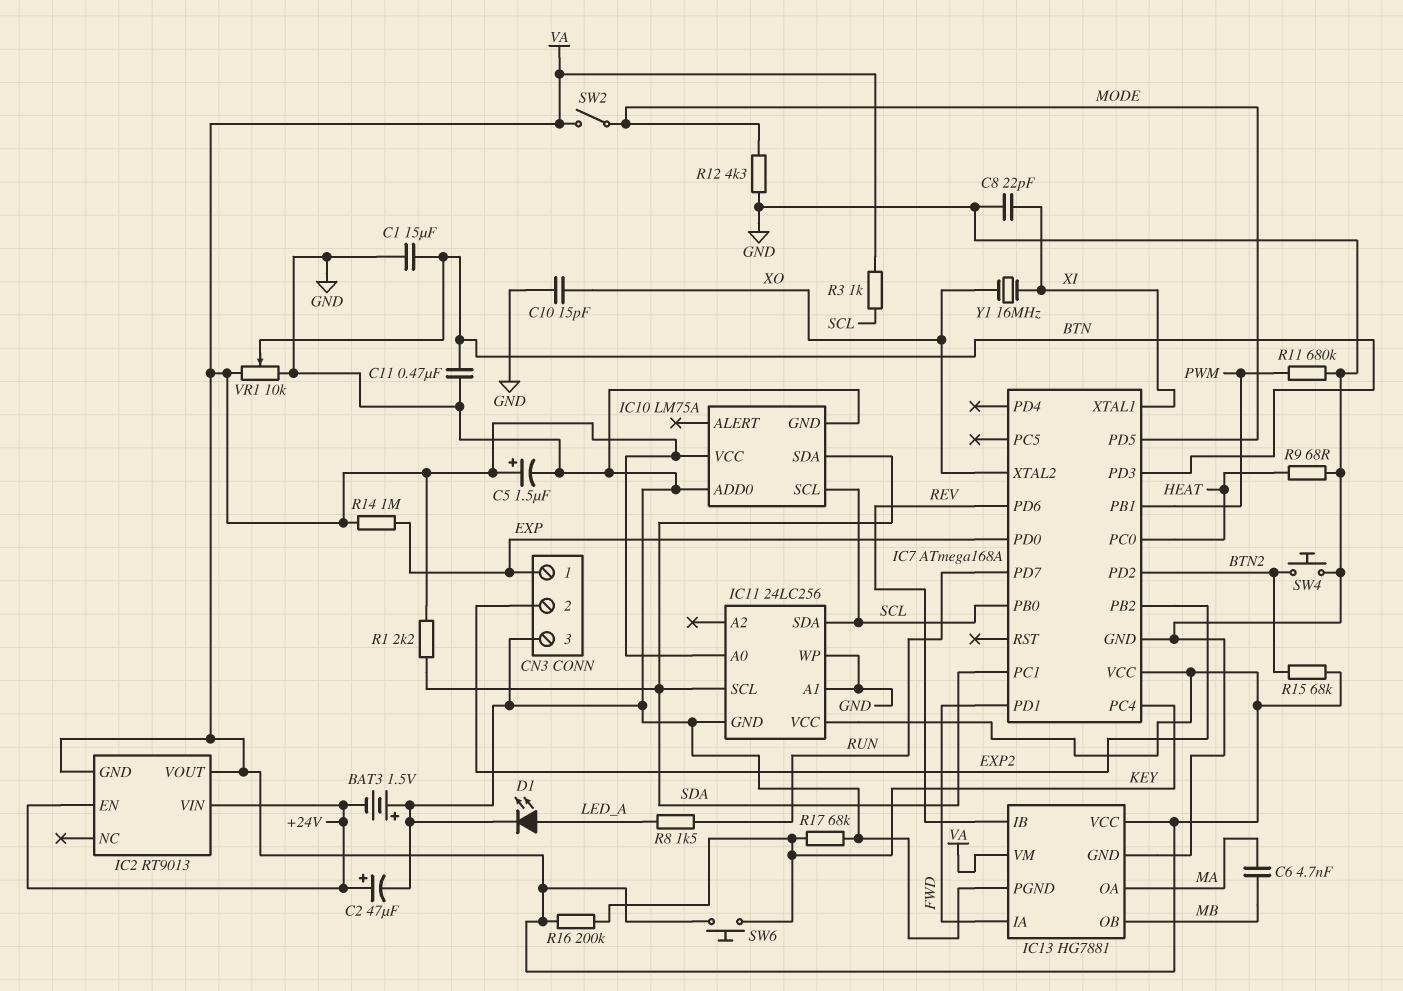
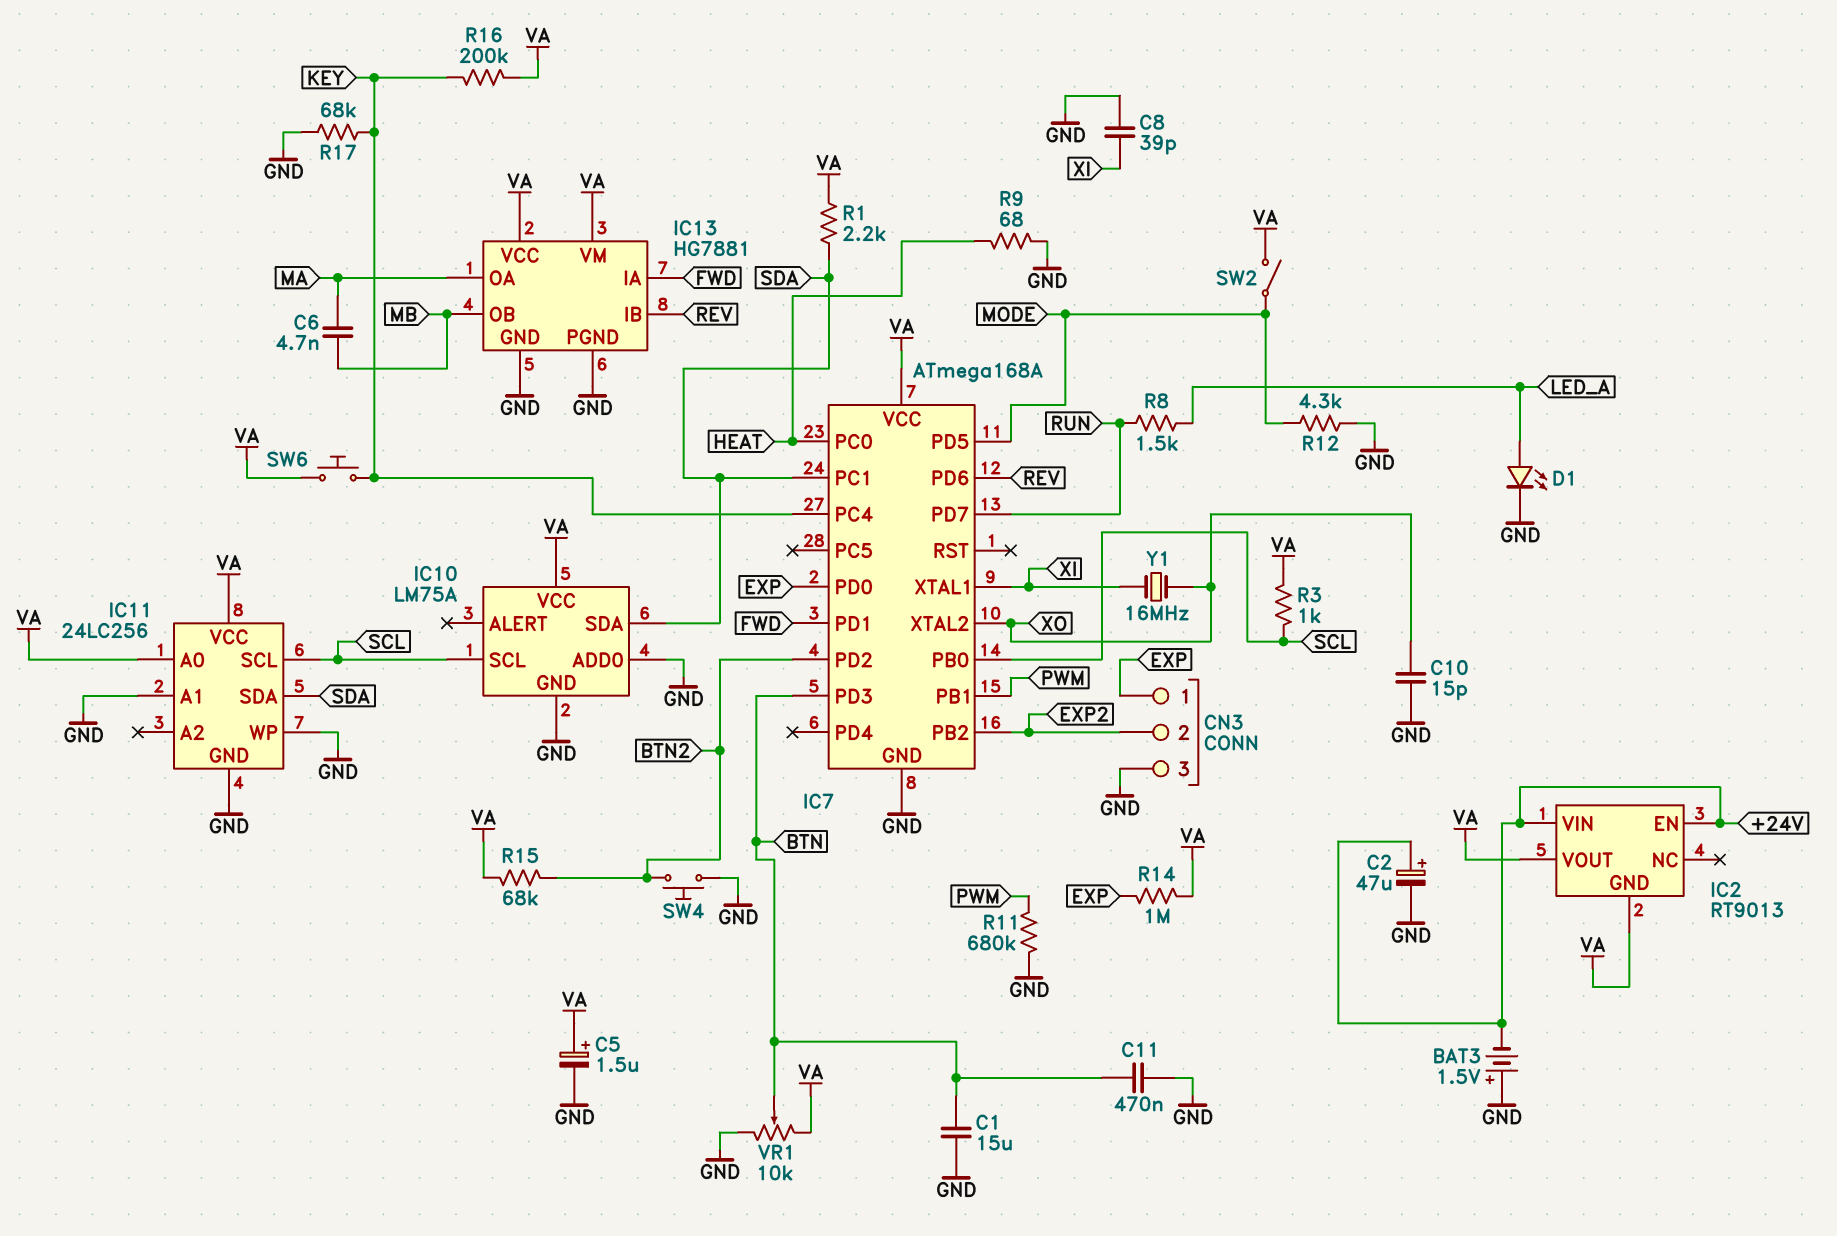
C8: 22pF (GND, XI) -> 39pF (GND, XI)
IC11 pin SCL: SDA -> SCL
IC11 pin SDA: SCL -> SDA

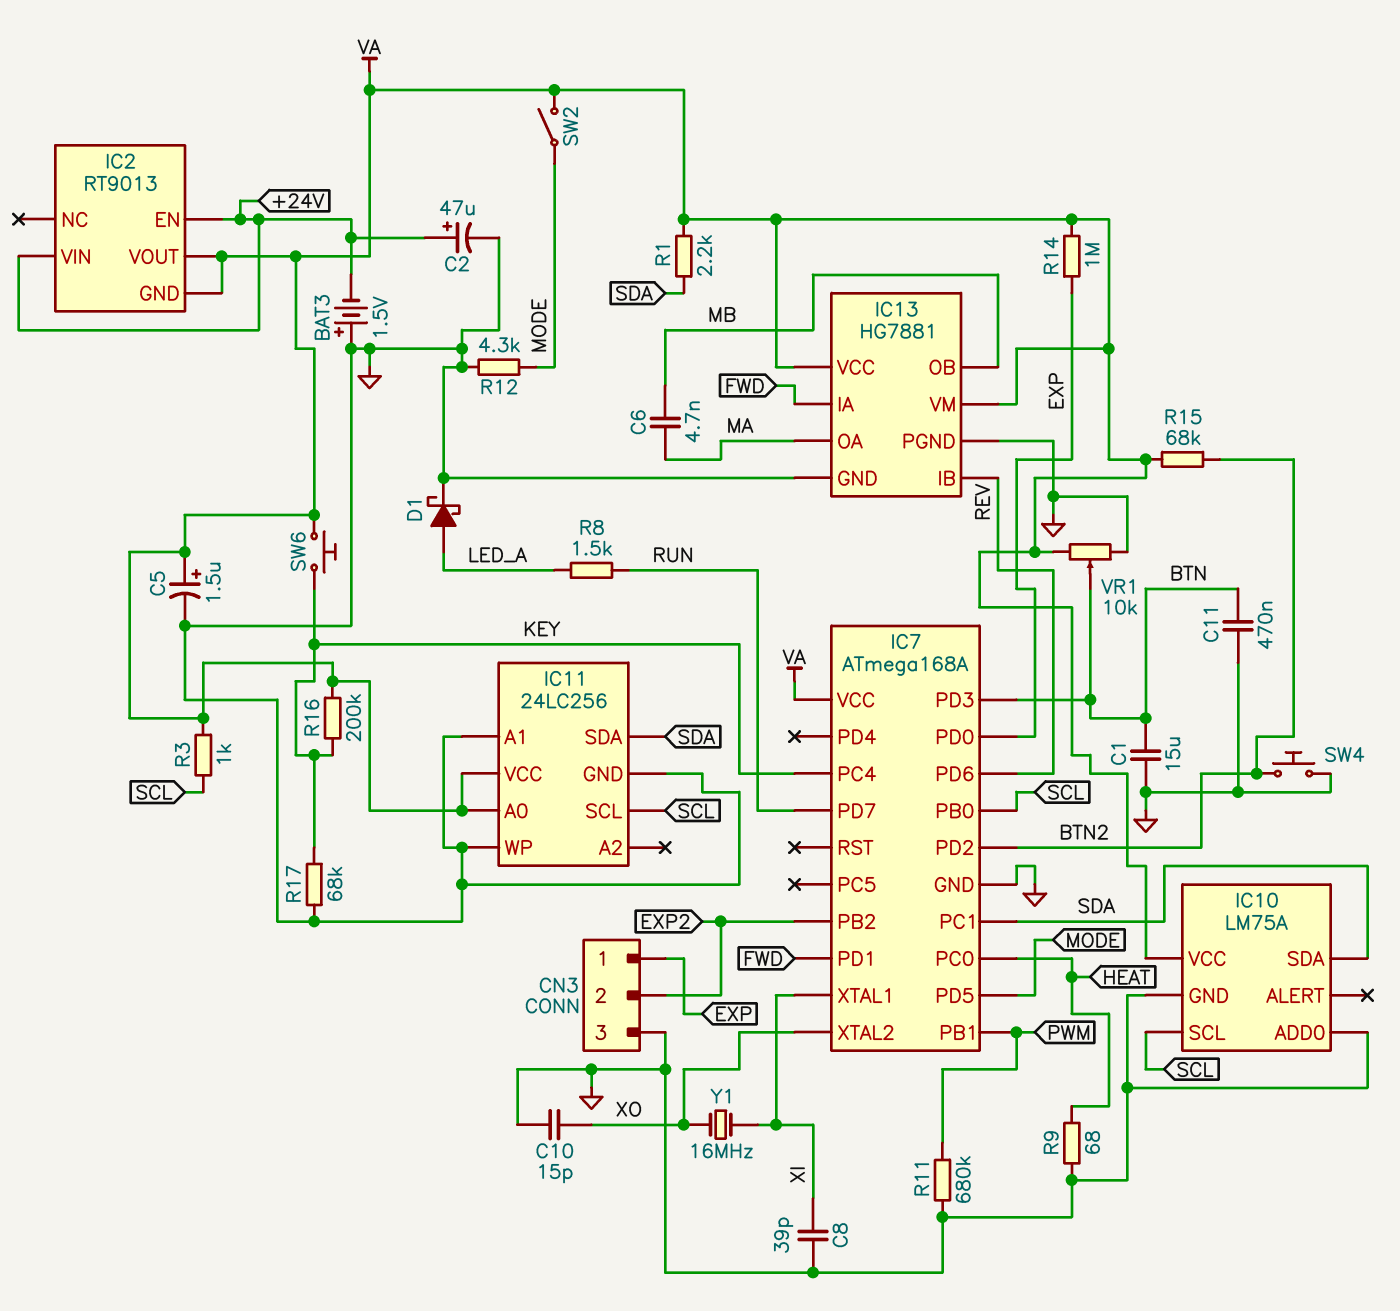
D1: LED (A LED_A, K GND) -> schottky (A LED_A, K GND)

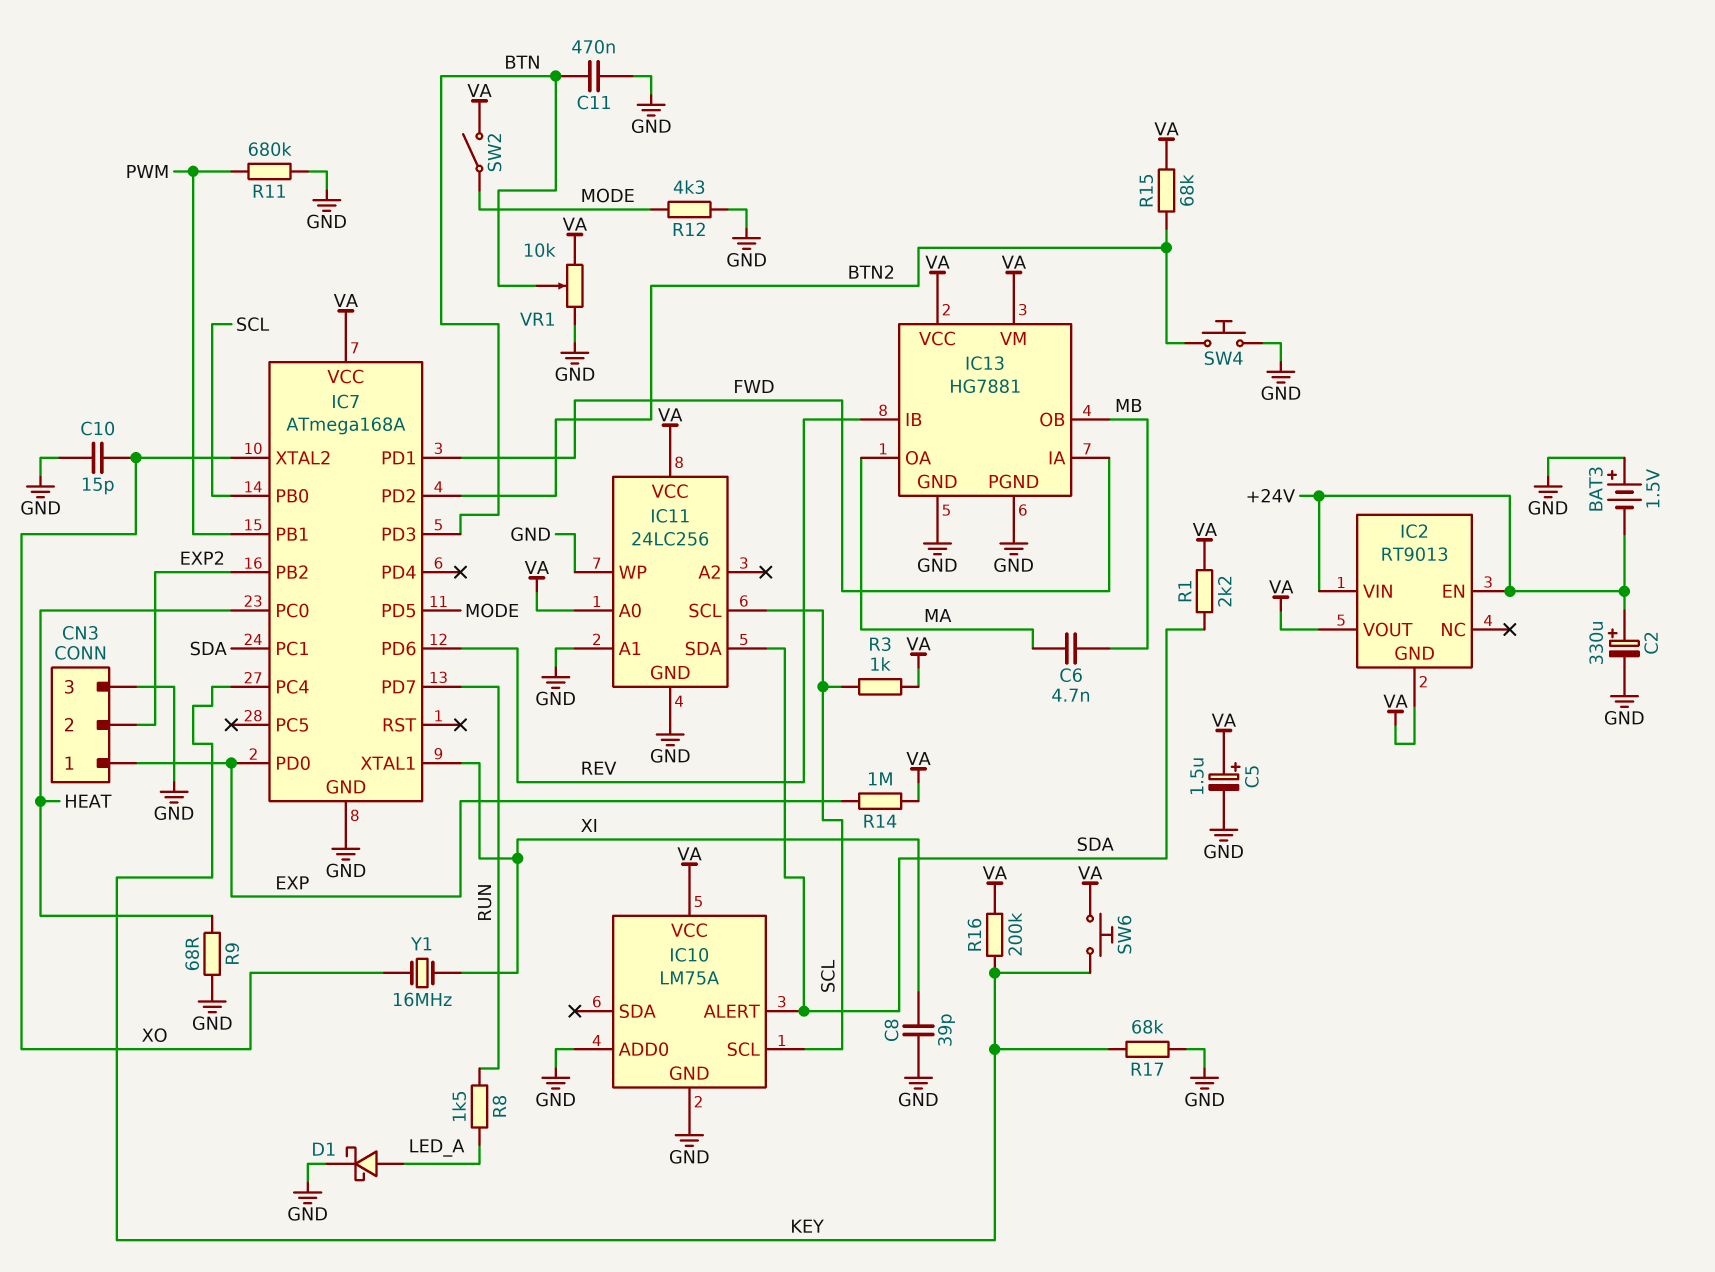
C1: 15uF (BTN, GND) -> none
C2: 47uF (plus +24V, minus GND) -> 330uF (plus +24V, minus GND)
IC10 pin ALERT: none -> SDA
IC10 pin SDA: SDA -> none

